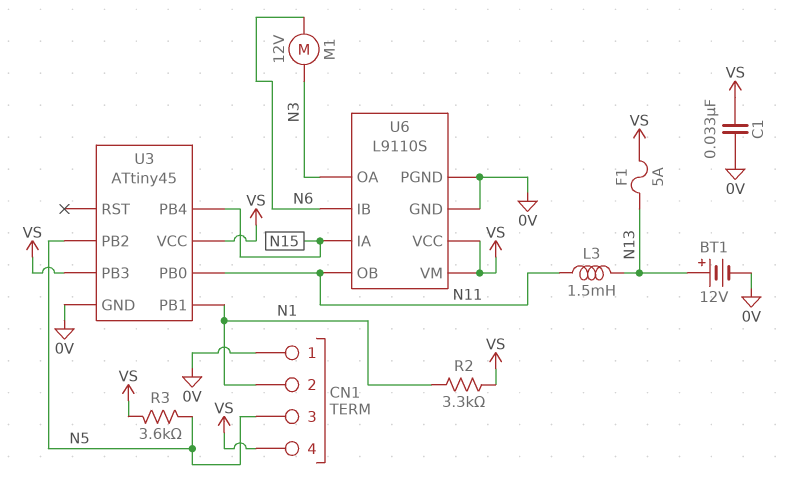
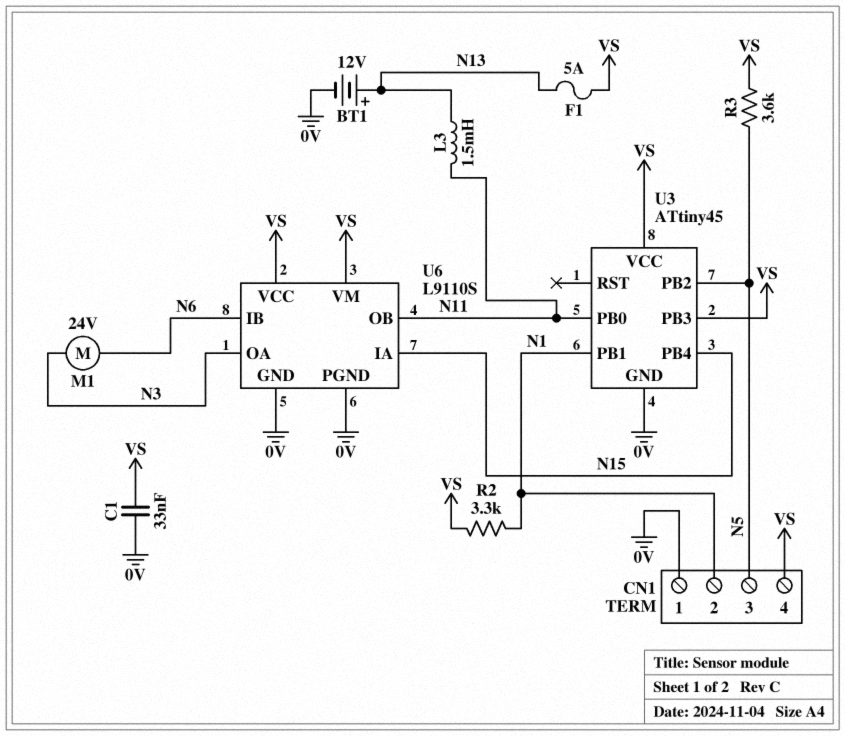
M1: motor 12V (N3, N6) -> motor 24V (N3, N6)

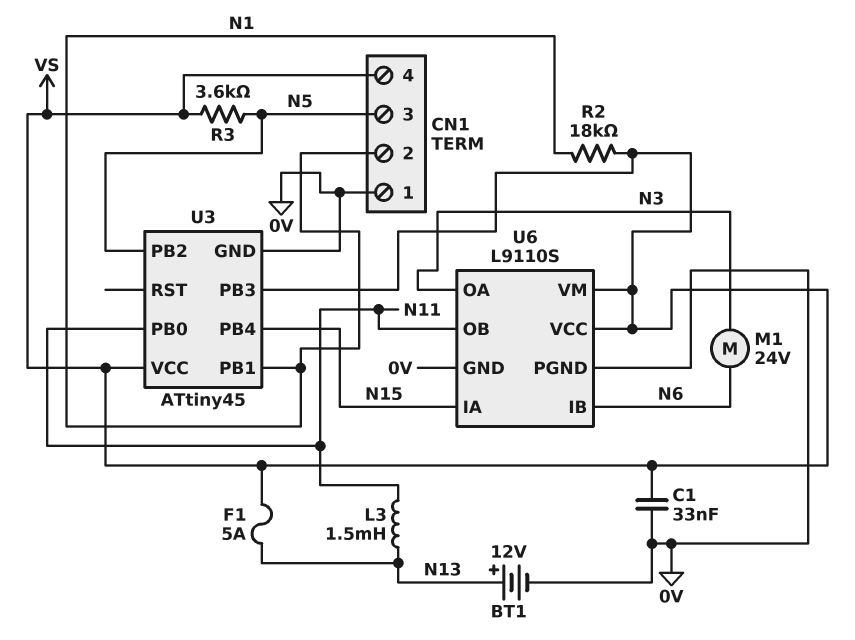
R2: 3.3k (N1, VS) -> 18k (N1, VS)

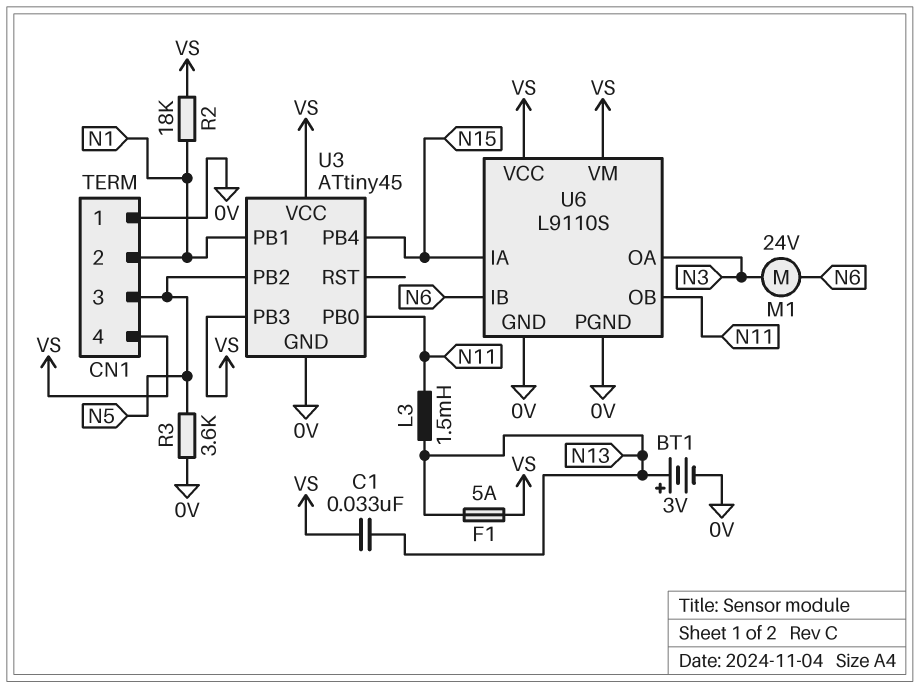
BT1: 12V (plus N13, minus 0V) -> 3V (plus N13, minus 0V)
C1: 33nF (0V, VS) -> 33nF (N13, VS)
R3: 3.6k (N5, VS) -> 3.6k (0V, N5)

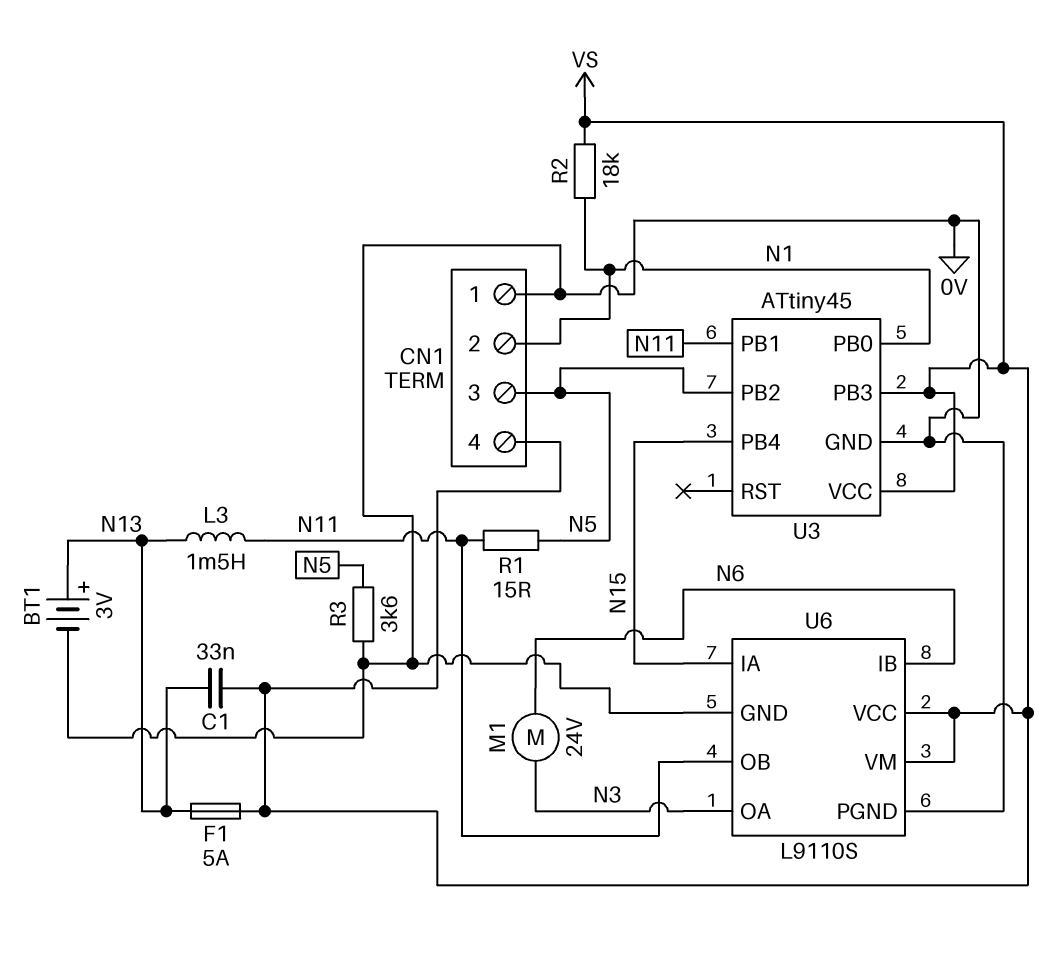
R1: none -> 15 (N5, N11)
U3 pin PB0: N11 -> N1
U3 pin PB1: N1 -> N11

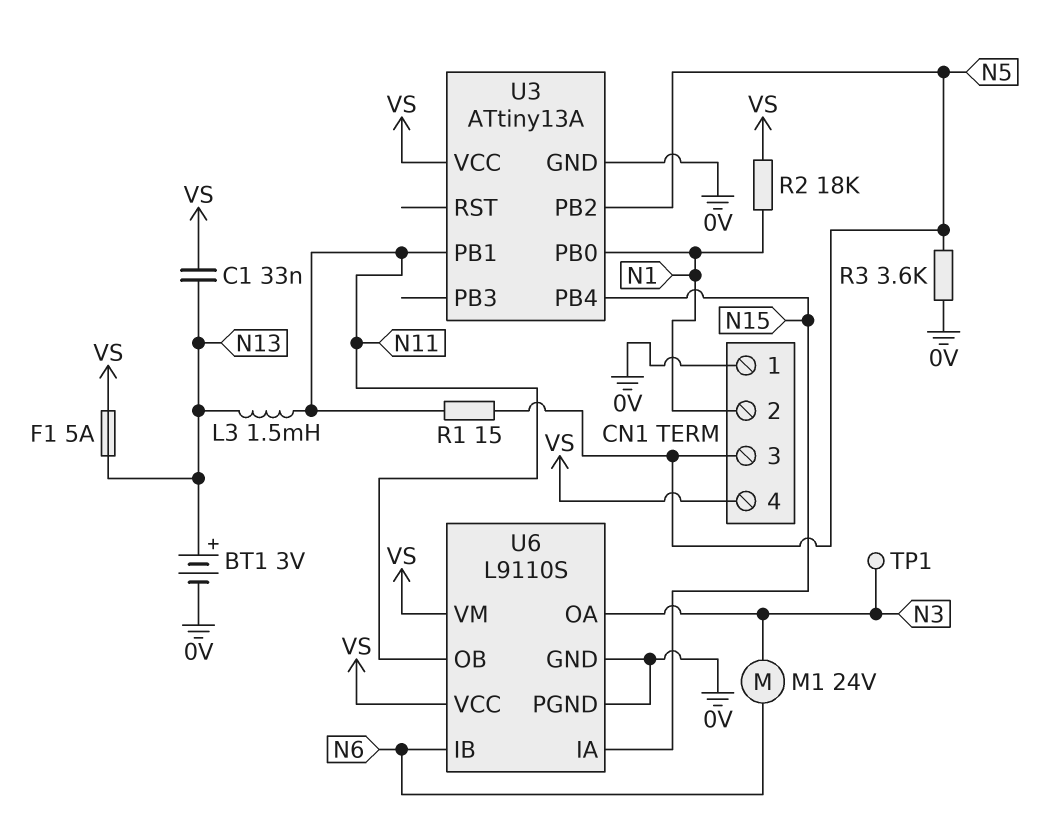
TP1: none -> test point (N3)
U3: ATtiny45 -> ATtiny13A
U3 pin PB3: VS -> none

